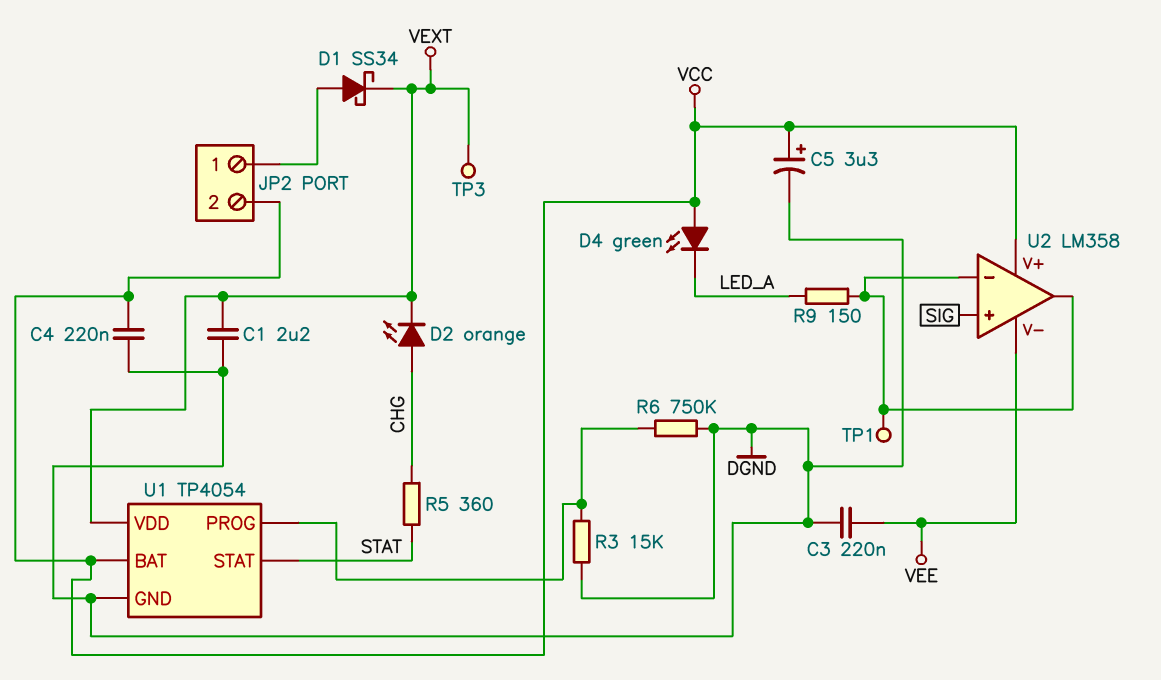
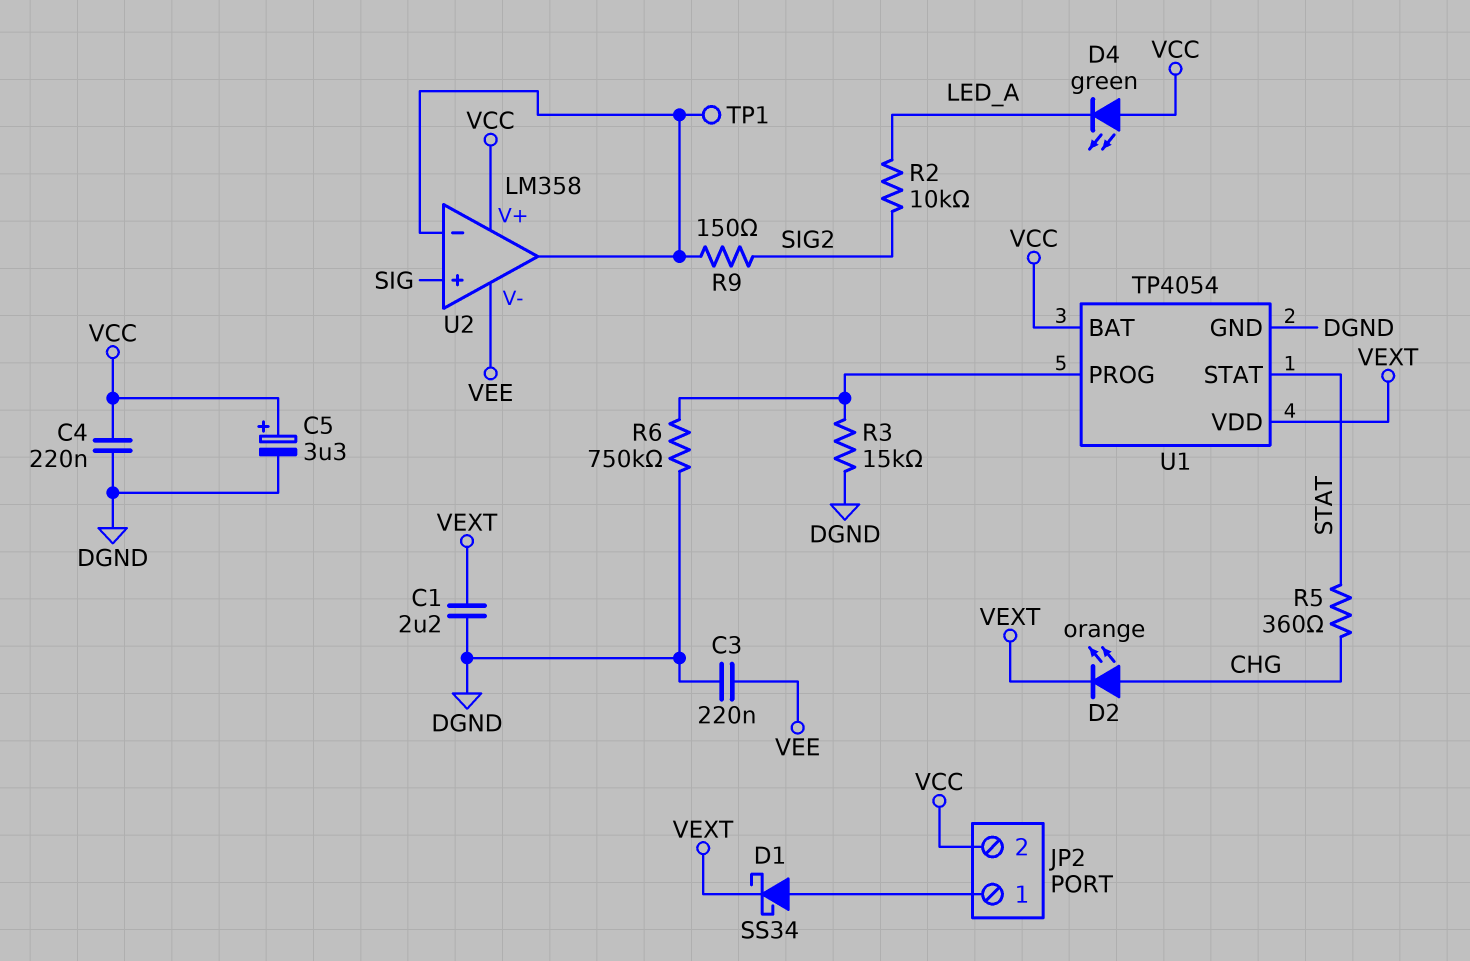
R2: none -> 10k (LED_A, SIG2)
R9: 150 (LED_A, U2/in-) -> 150 (SIG2, U2/in-)
TP3: test point (VEXT) -> none

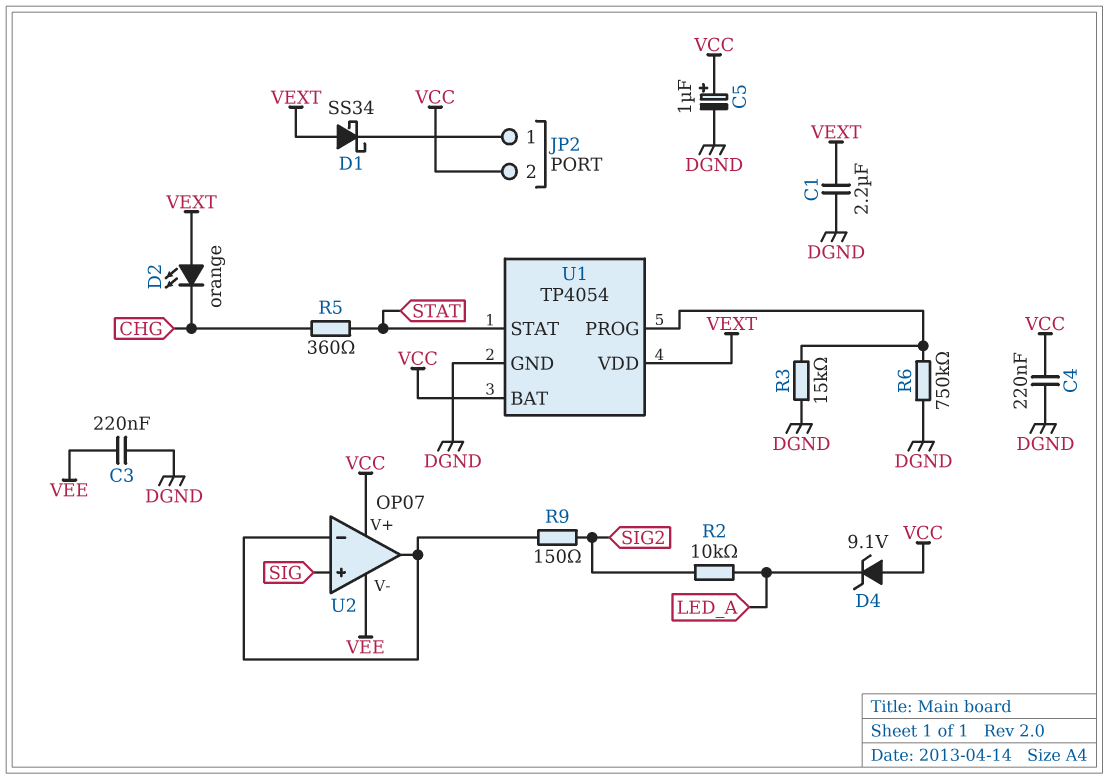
C5: 3.3uF (plus VCC, minus DGND) -> 1uF (plus VCC, minus DGND)
D1: schottky SS34 (A JP2/1, K VEXT) -> schottky SS34 (A VEXT, K JP2/1)
D2: LED orange (A CHG, K VEXT) -> LED orange (A VEXT, K CHG)
D4: LED green (A VCC, K LED_A) -> zener 9.1V (A VCC, K LED_A)
TP1: test point (U2/in-) -> none
U2: LM358 -> OP07

